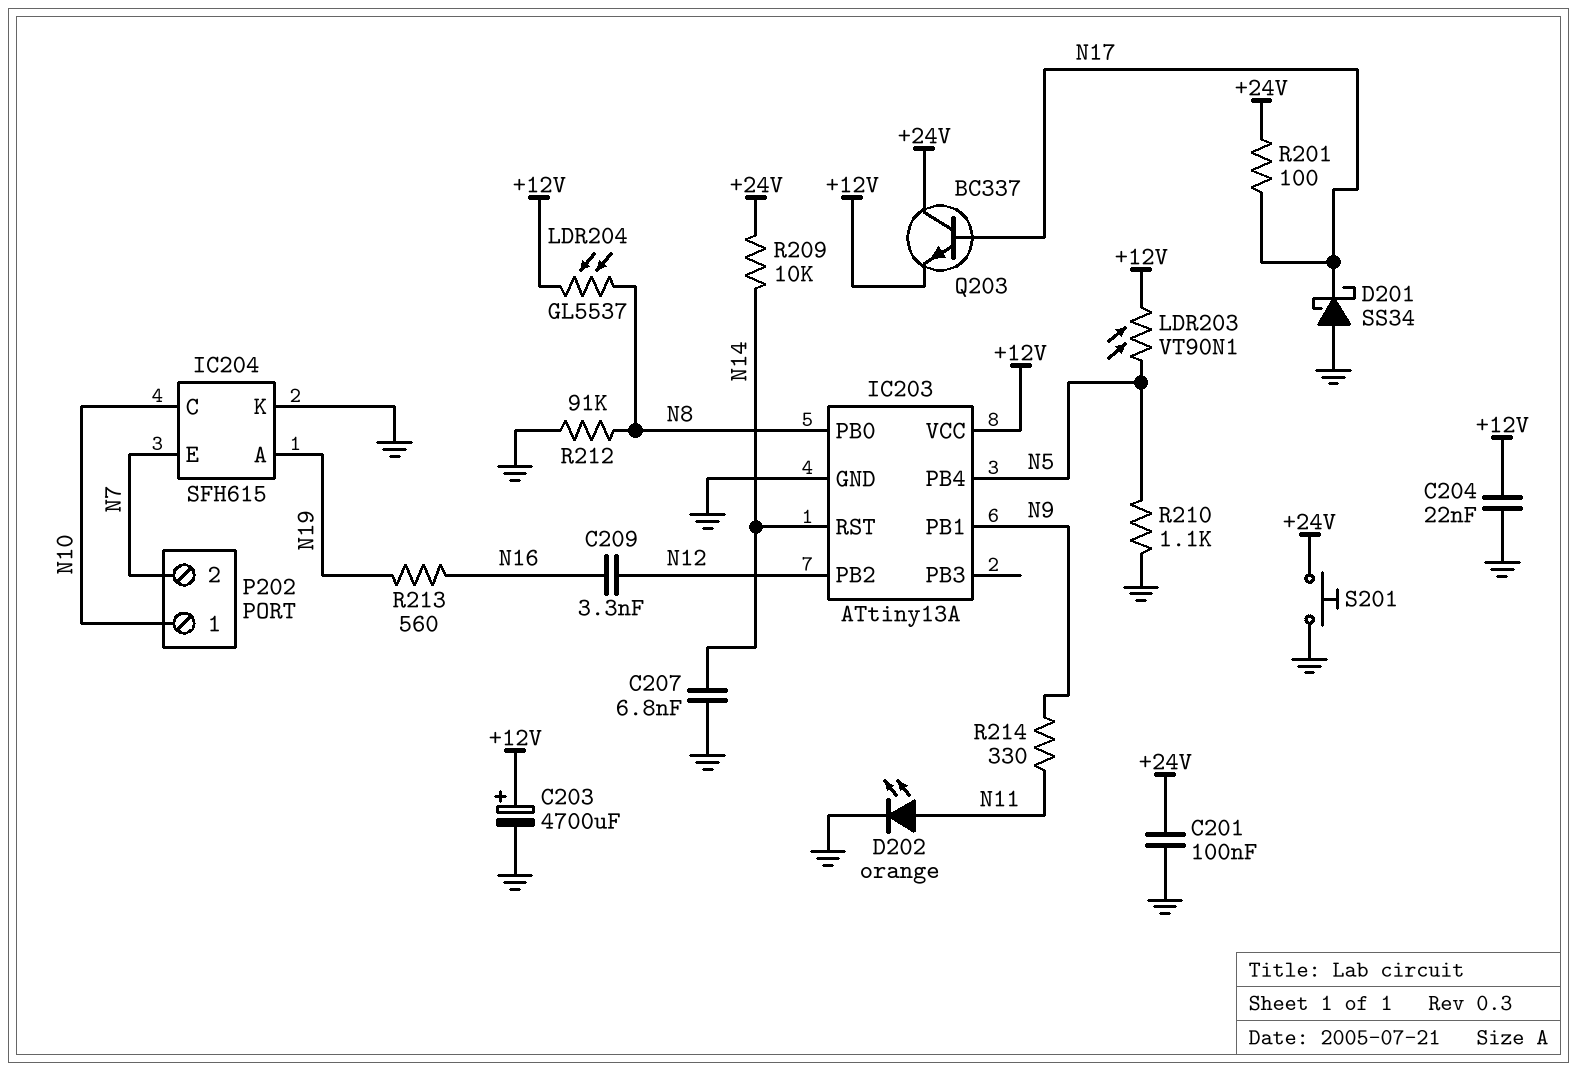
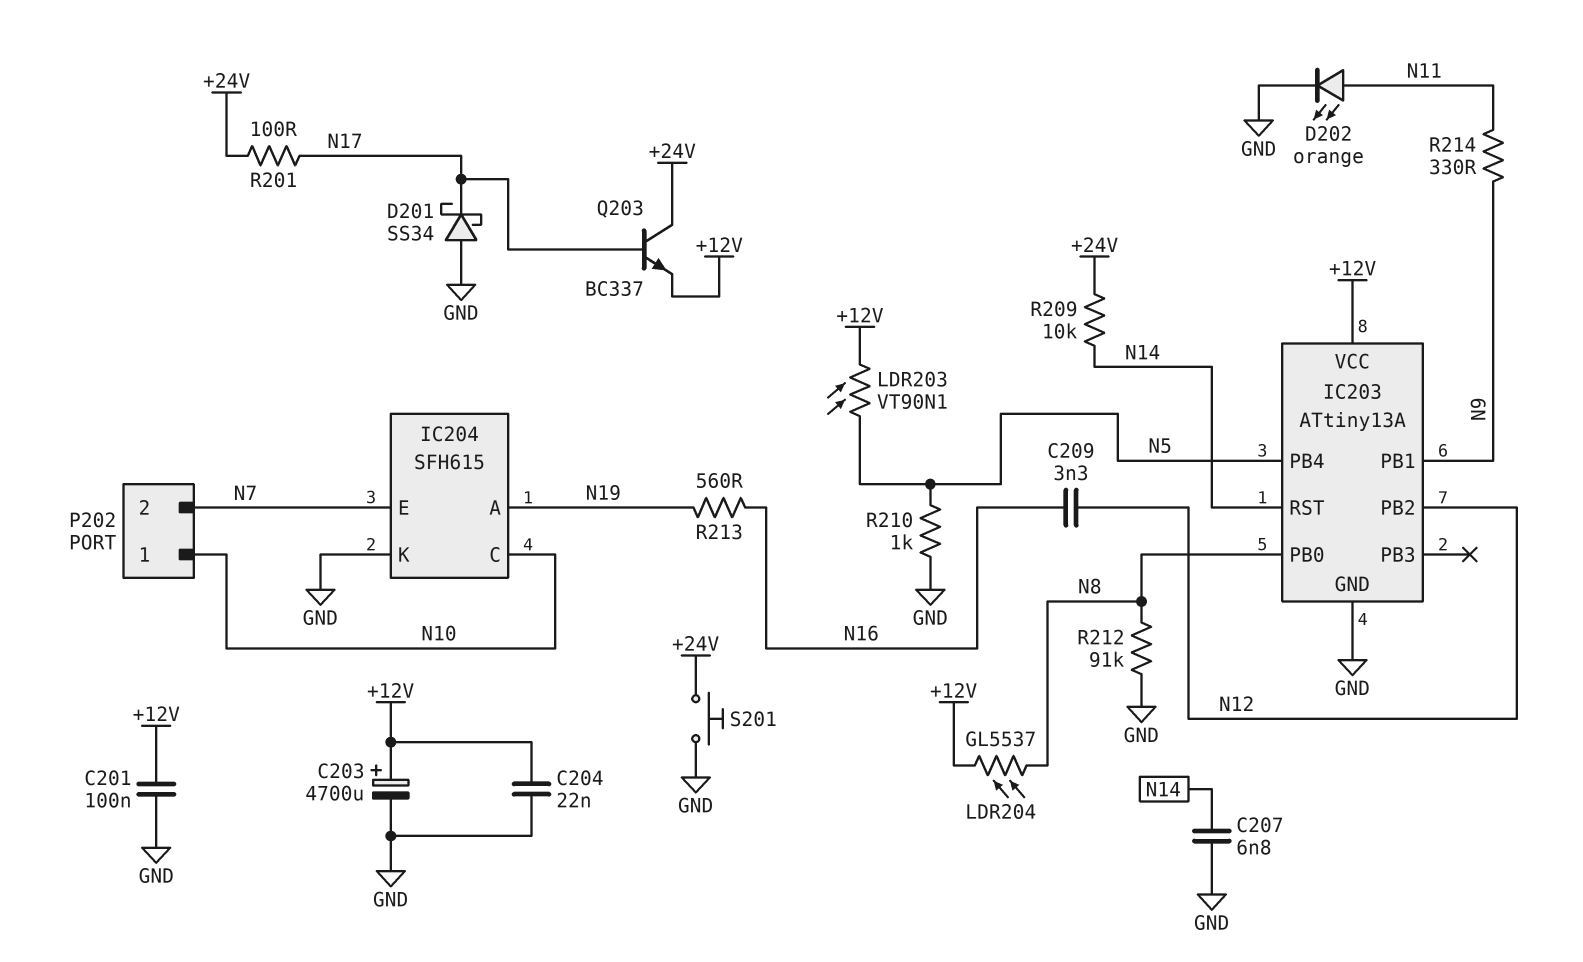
C201: 100nF (+24V, GND) -> 100nF (+12V, GND)
R210: 1.1k (GND, N5) -> 1k (GND, N5)

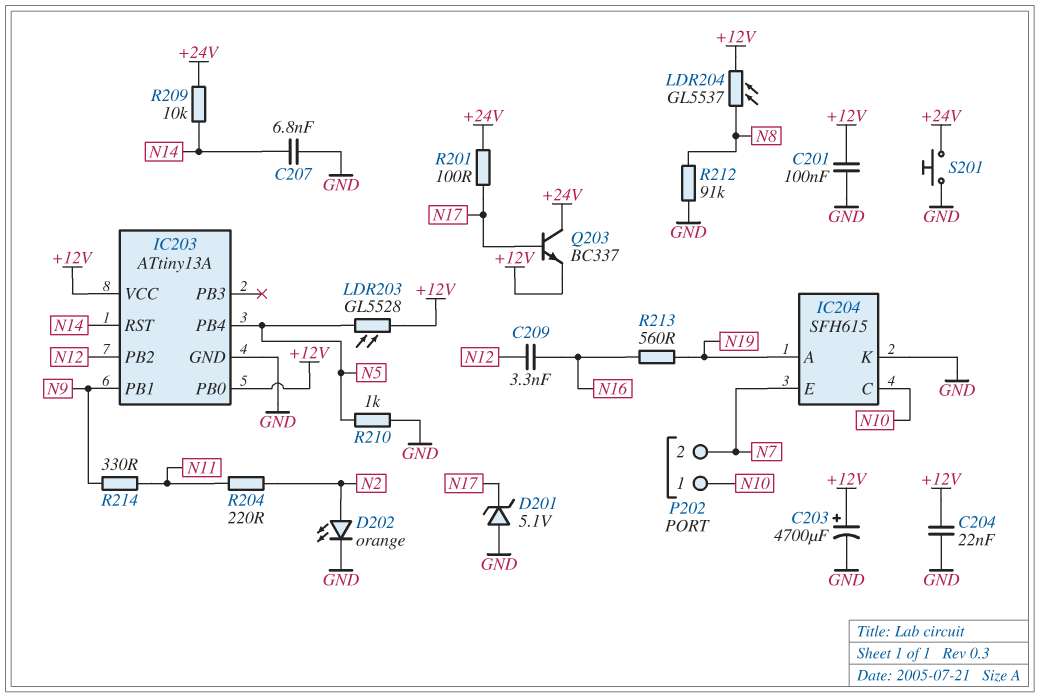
D201: schottky SS34 (A GND, K N17) -> zener 5.1V (A GND, K N17)
D202: LED orange (A N11, K GND) -> LED orange (A N2, K GND)
IC203 pin PB0: N8 -> +12V
LDR203: VT90N1 (+12V, N5) -> GL5528 (+12V, N5)
R204: none -> 220 (N2, N11)

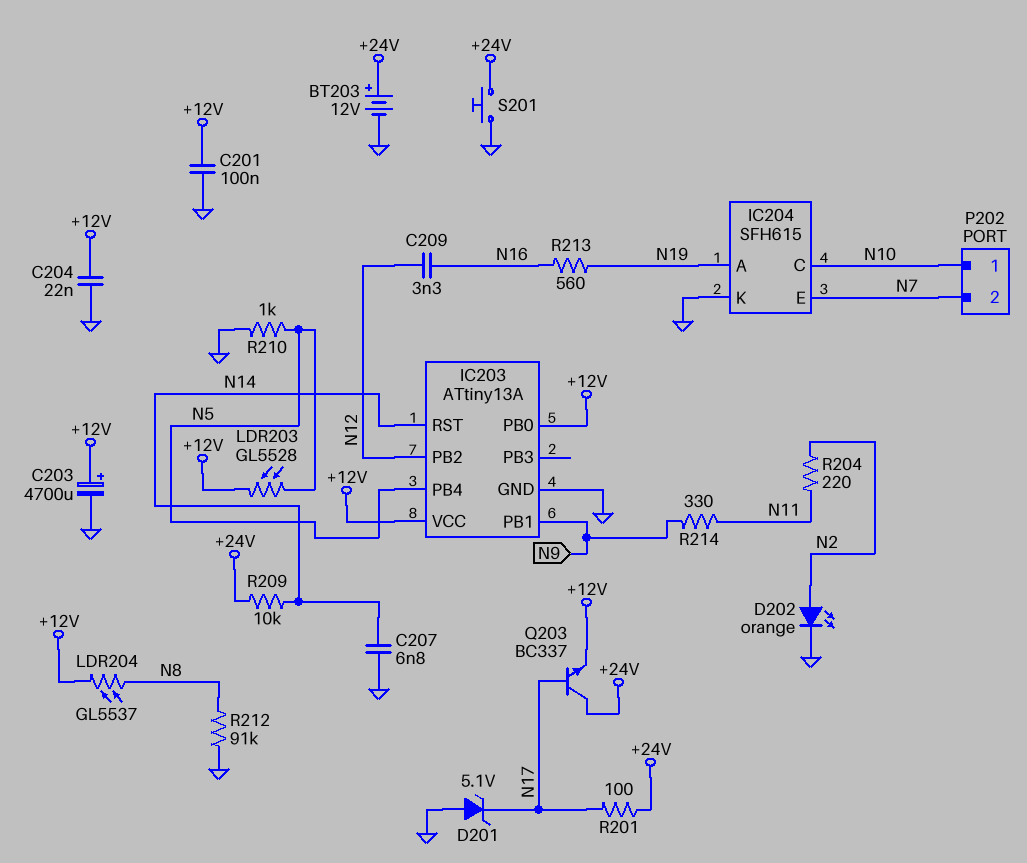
BT203: none -> 12V (plus +24V, minus GND)

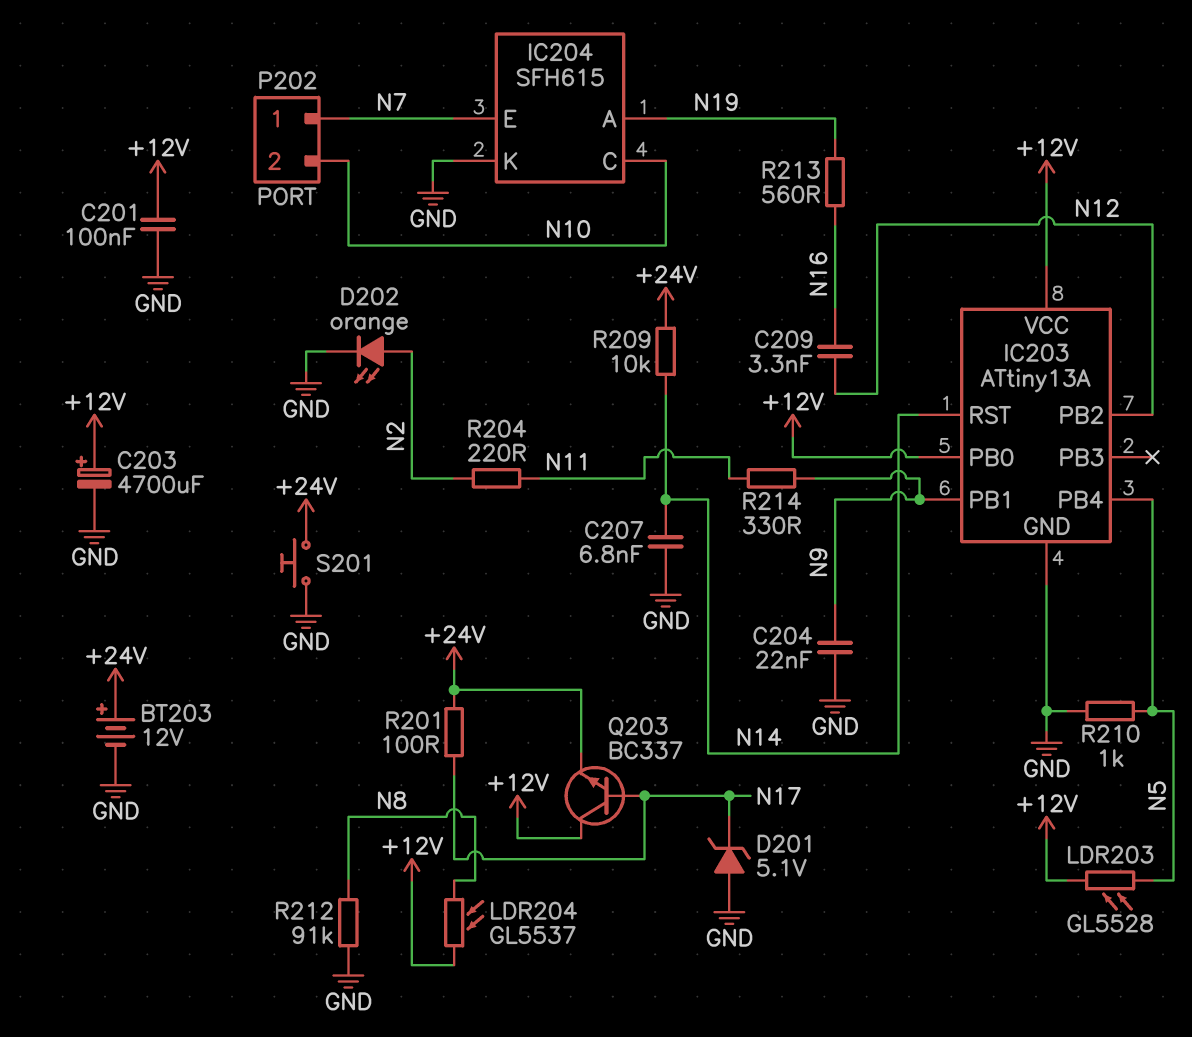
C204: 22nF (+12V, GND) -> 22nF (GND, N9)
P202 pin 1: N10 -> N7
P202 pin 2: N7 -> N10
Q203: NPN BC337 (B N17, C +24V, E +12V) -> NPN BC337 (B N17, C +12V, E +24V)

